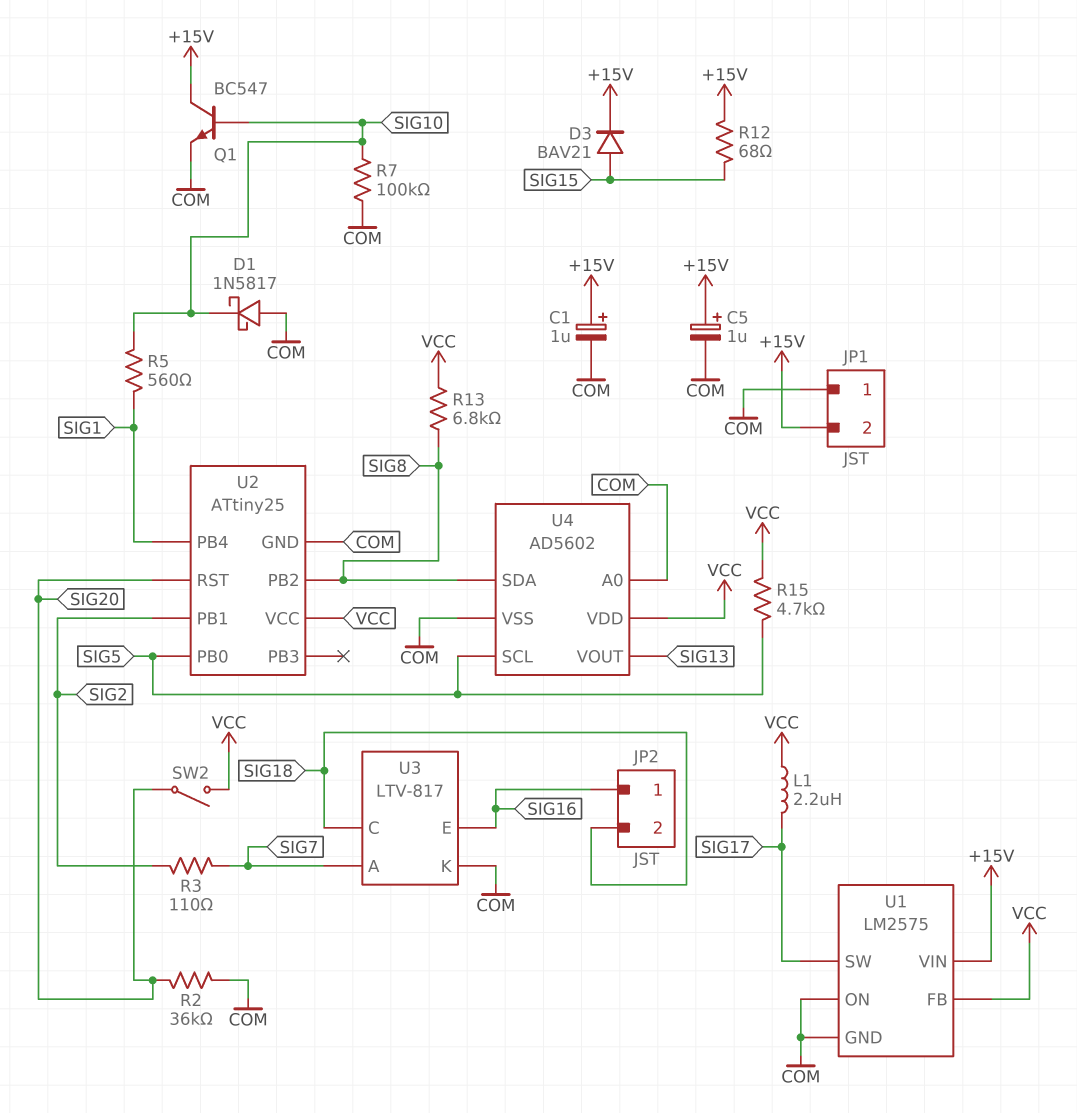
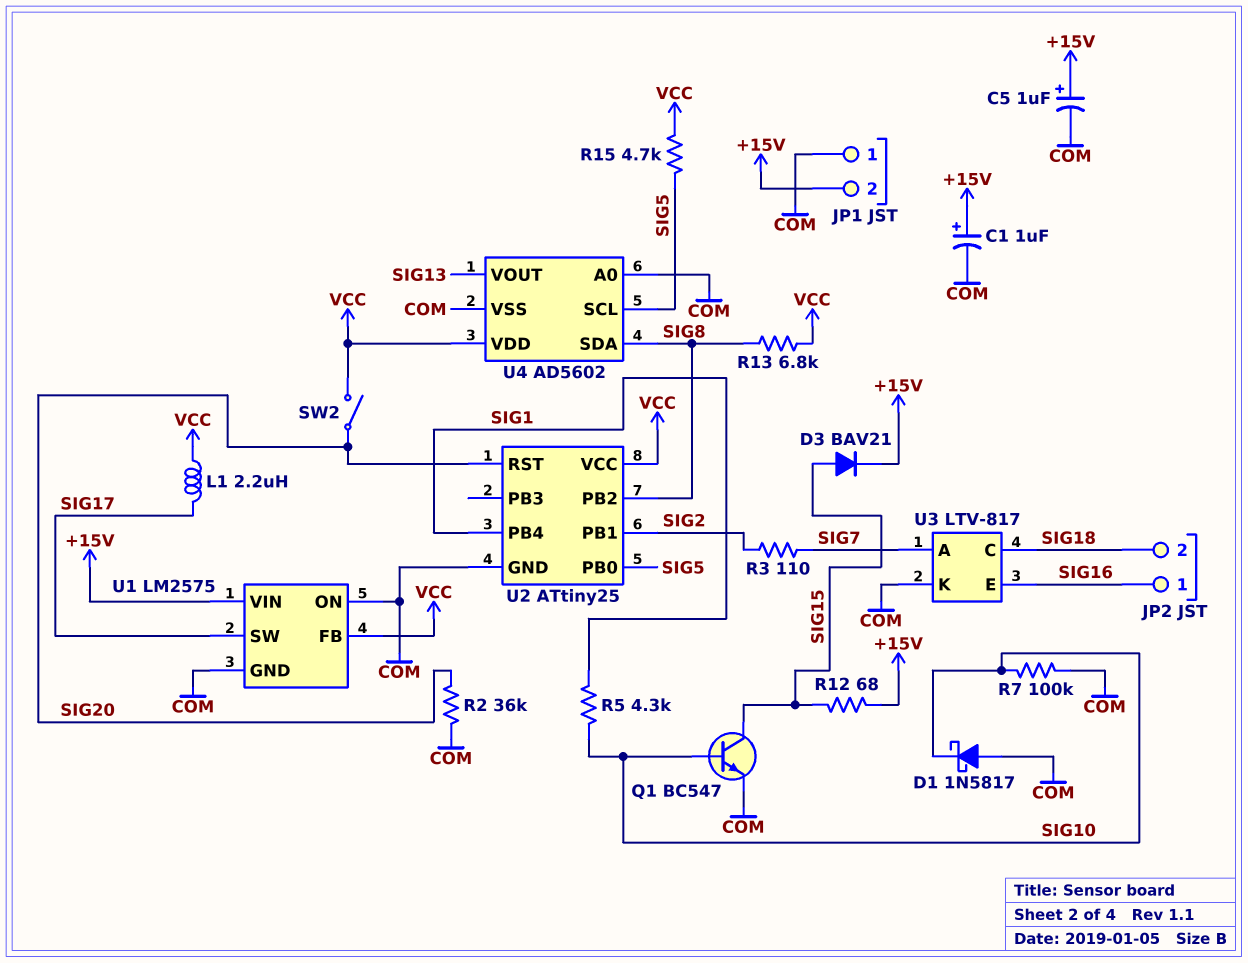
Q1: NPN BC547 (B SIG10, C +15V, E COM) -> NPN BC547 (B SIG10, C SIG15, E COM)
R5: 560 (SIG1, SIG10) -> 4.3k (SIG1, SIG10)

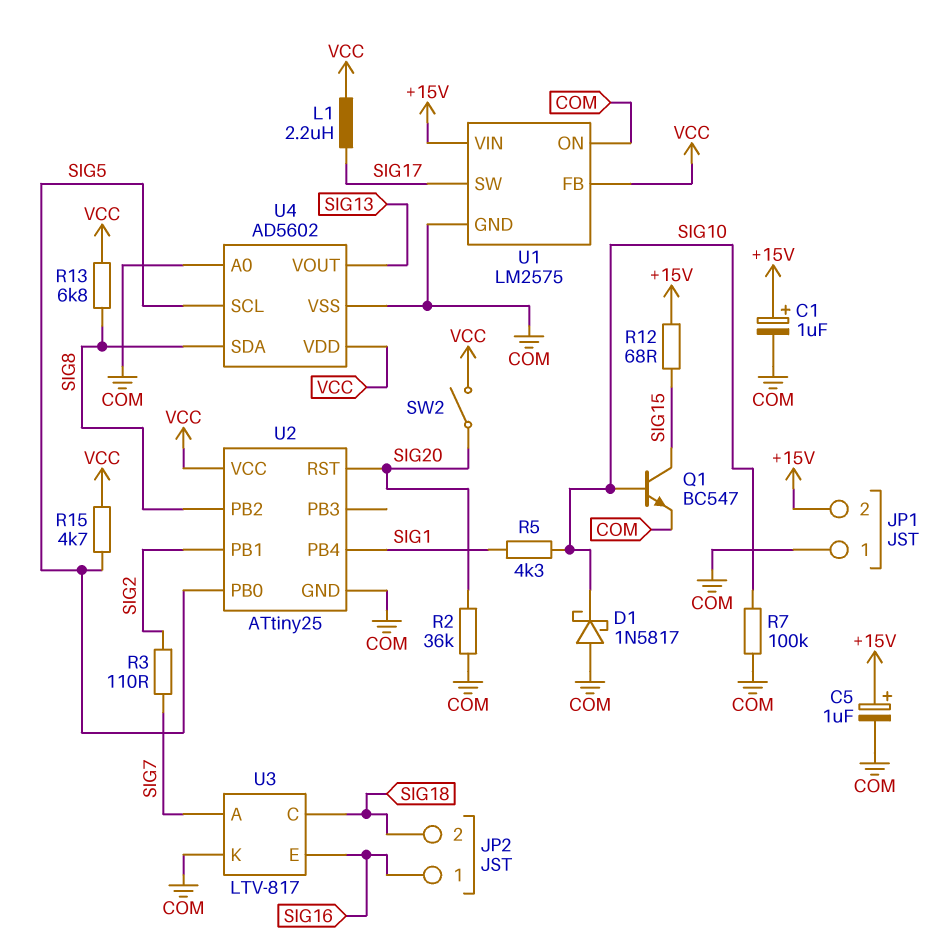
D3: diode BAV21 (A SIG15, K +15V) -> none

